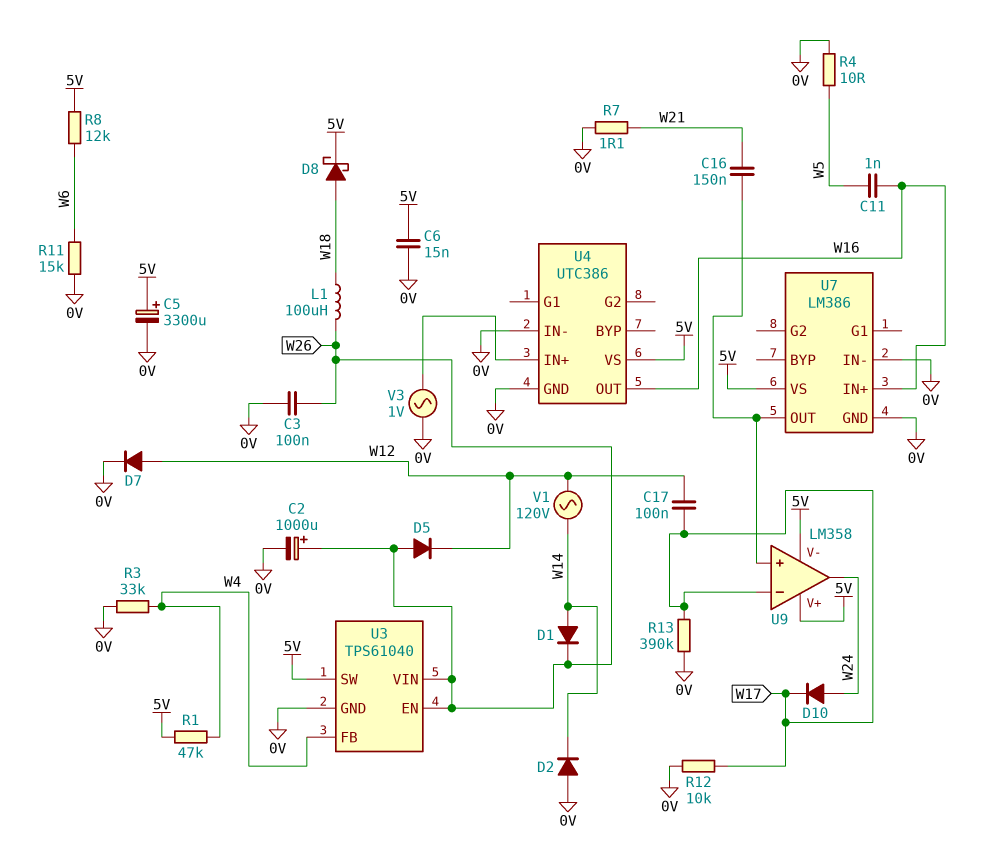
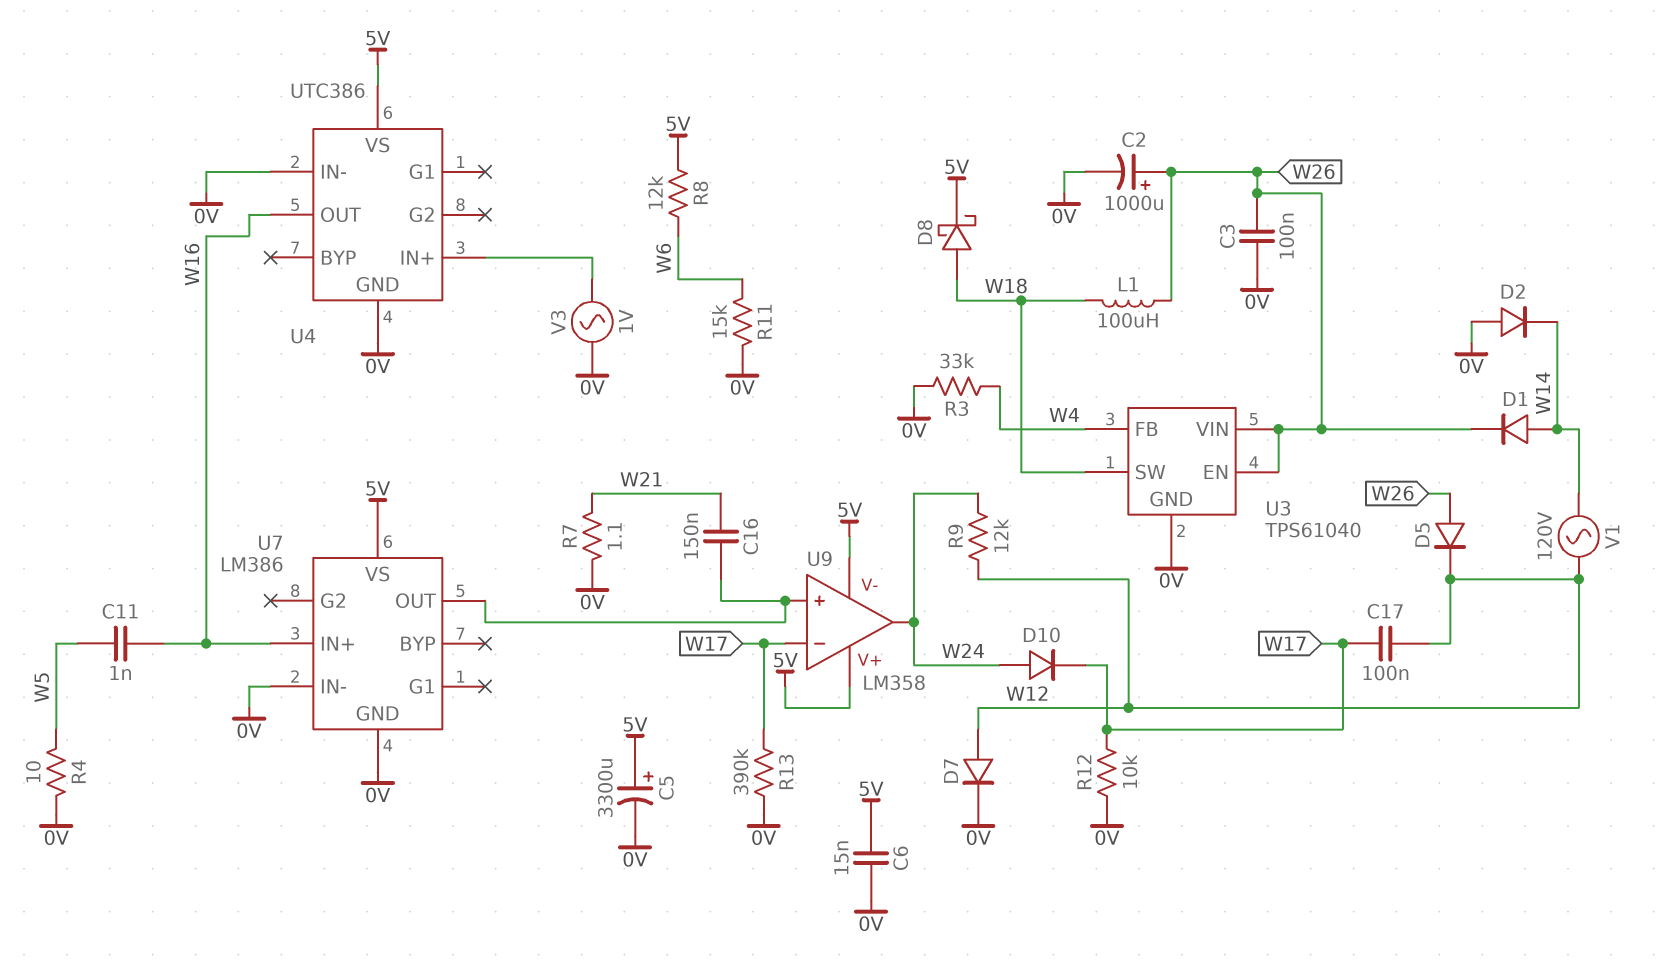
R1: 47k (5V, W4) -> none
R9: none -> 12k (W12, W24)
U3 pin SW: 5V -> W18

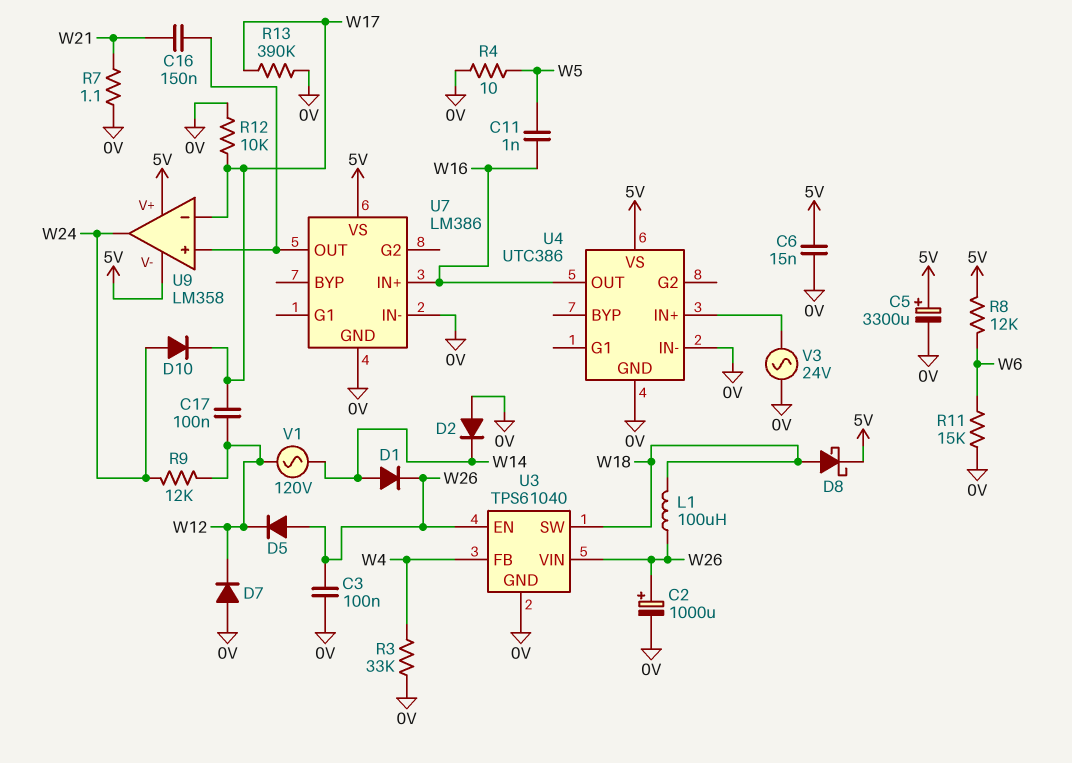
D7: diode (A W12, K 0V) -> diode (A 0V, K W12)
V3: AC 1V (0V, U4/IN+) -> AC 24V (0V, U4/IN+)

